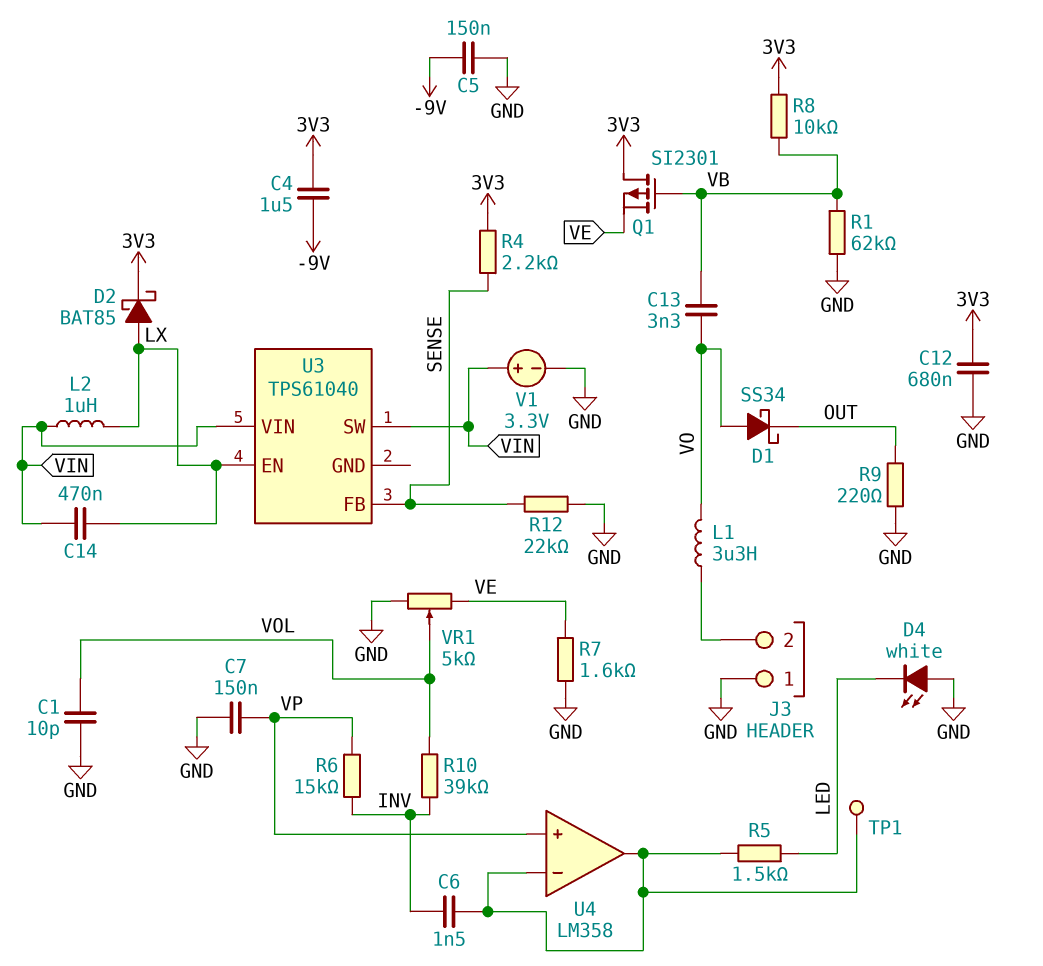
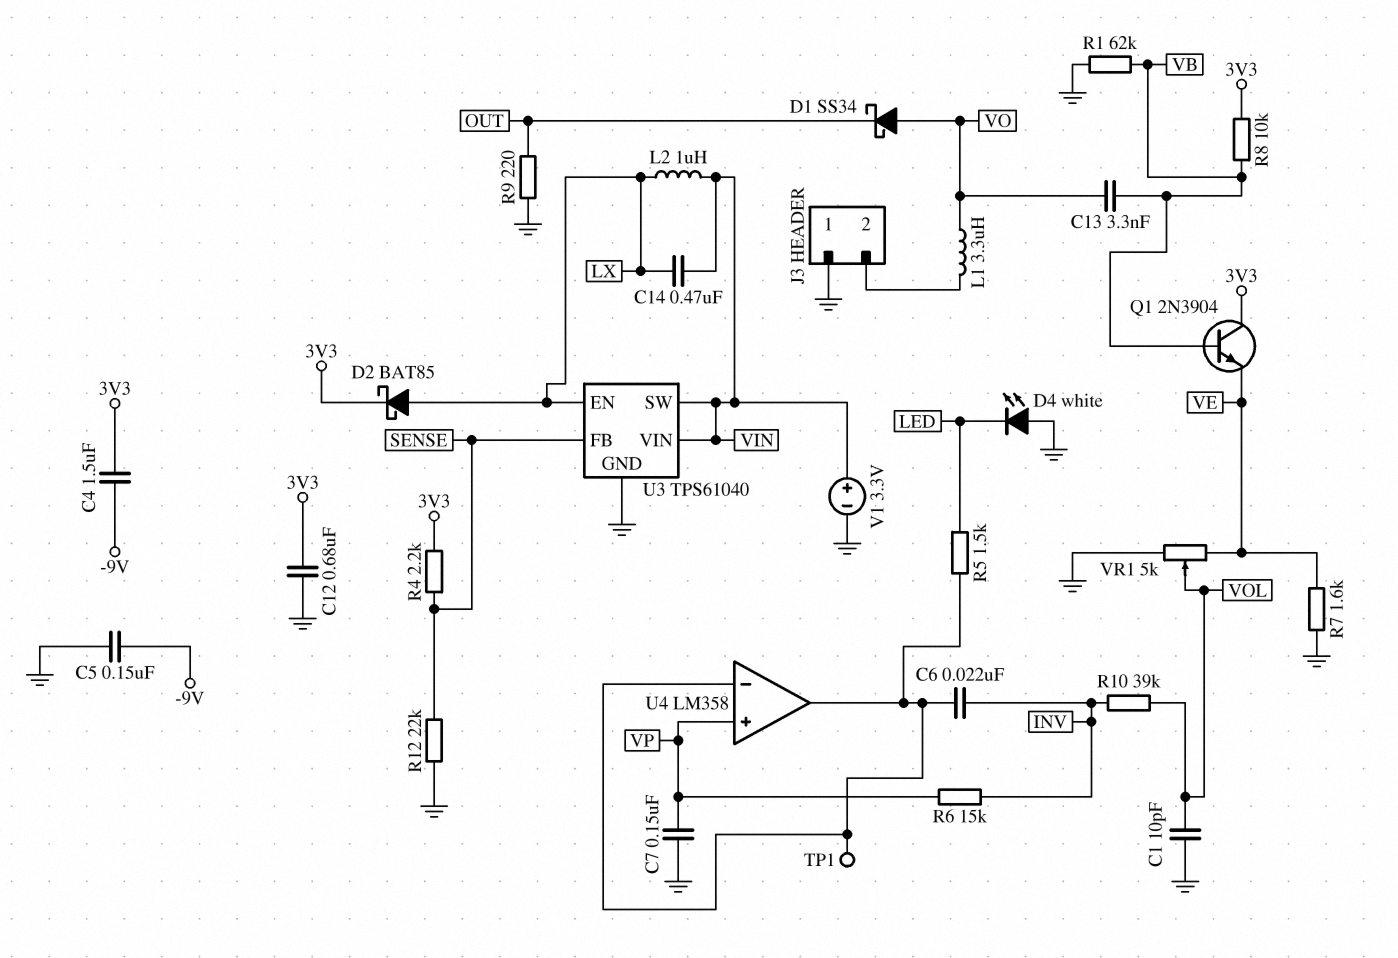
C6: 1.5nF (INV, U4/in-) -> 22nF (INV, U4/in-)
Q1: PMOS SI2301 (G VB, D 3V3, S VE) -> NPN 2N3904 (B VB, C 3V3, E VE)
U3 pin GND: none -> GND

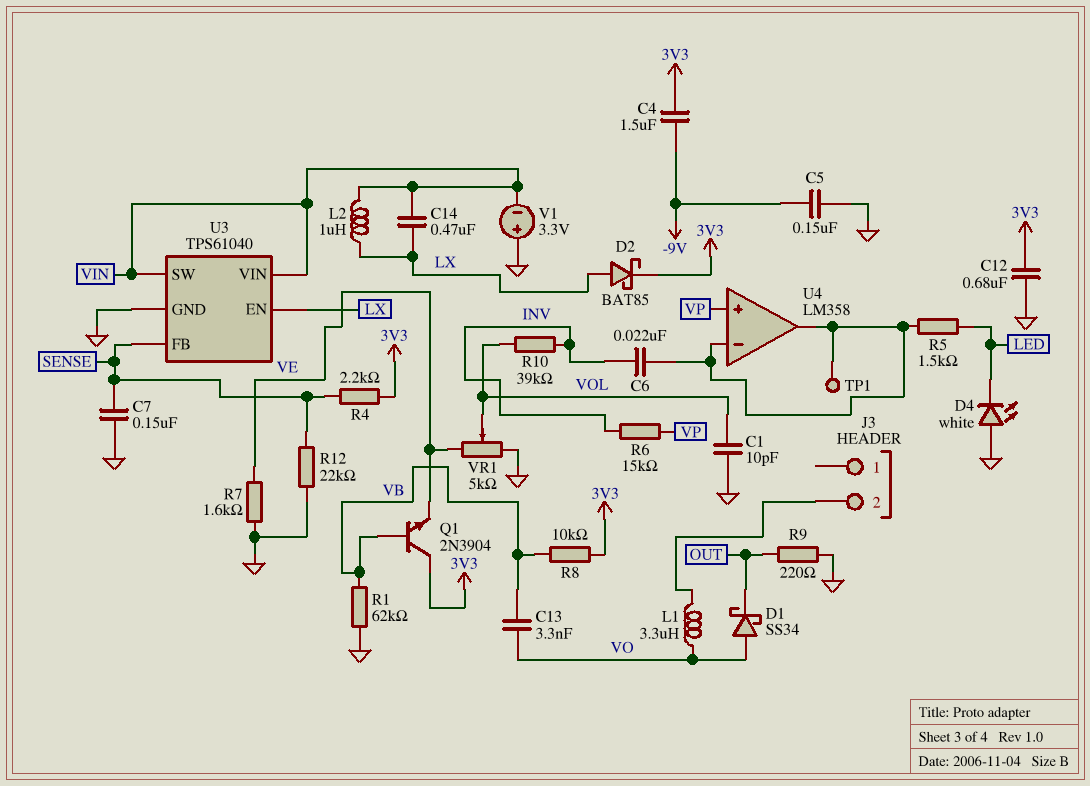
C7: 150nF (GND, VP) -> 150nF (GND, SENSE)
J3 pin 1: GND -> none
V1: 3.3V (plus VIN, minus GND) -> 3.3V (plus GND, minus VIN)

